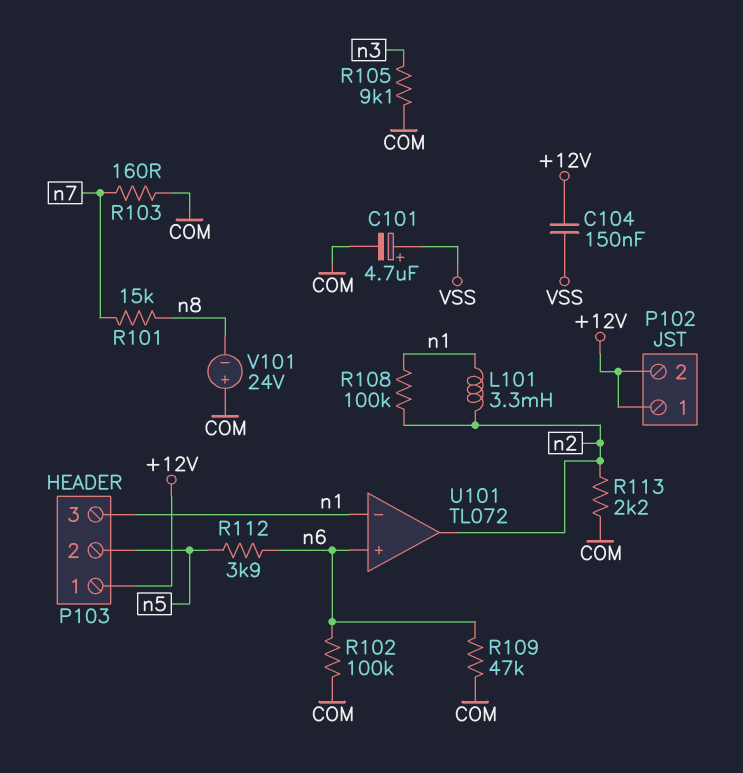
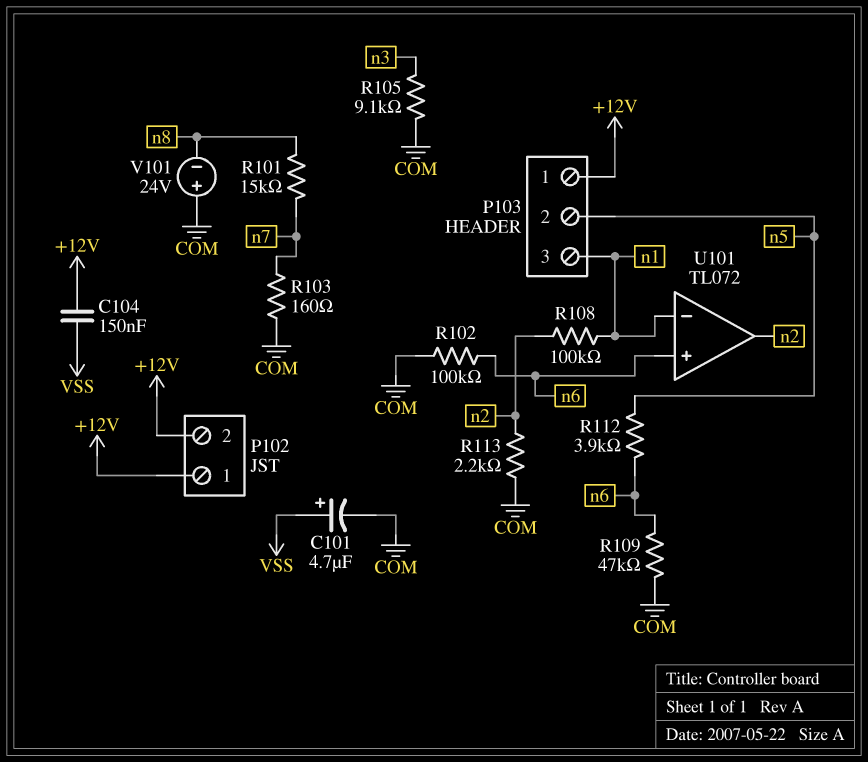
L101: 3.3mH (n1, n2) -> none

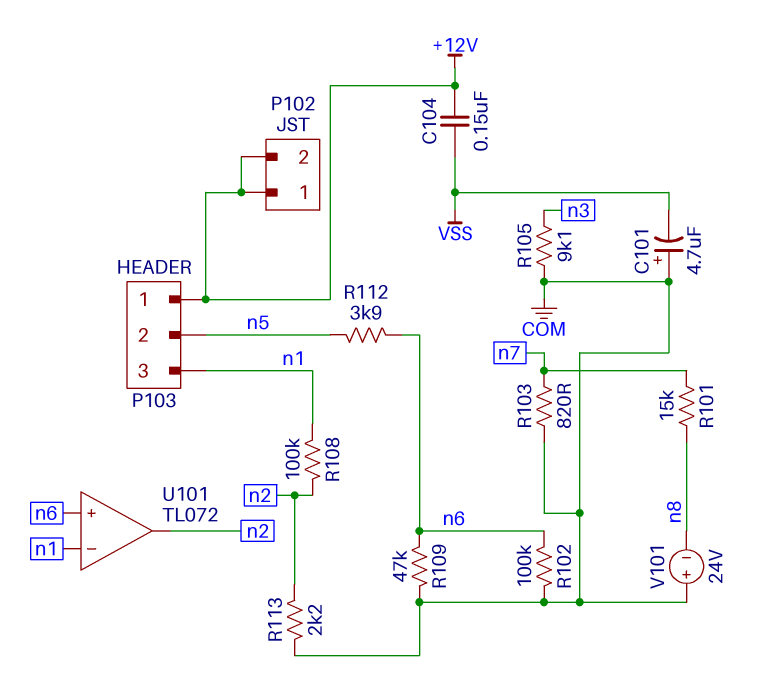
C101: 4.7uF (plus VSS, minus COM) -> 4.7uF (plus COM, minus VSS)
R103: 160 (COM, n7) -> 820 (COM, n7)

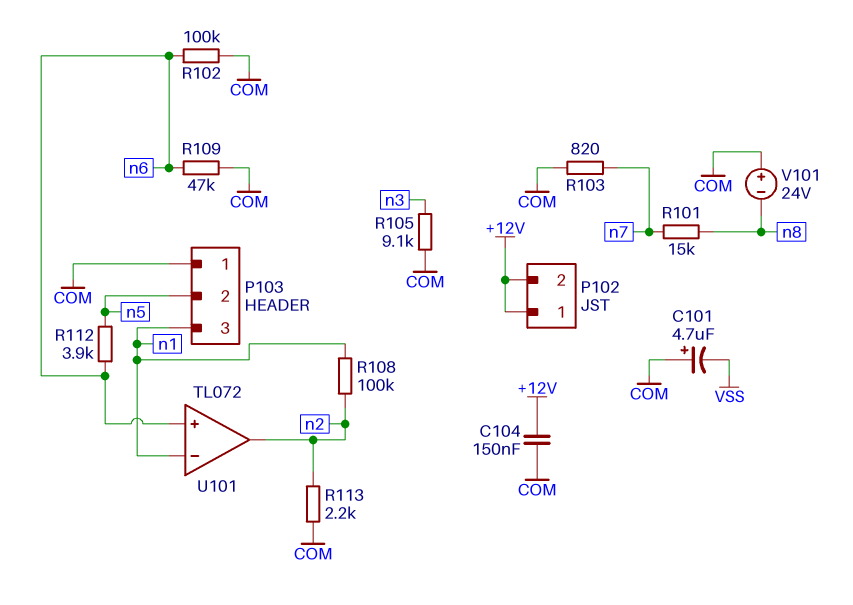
C104: 150nF (+12V, VSS) -> 150nF (+12V, COM)
P103 pin 1: +12V -> COM

